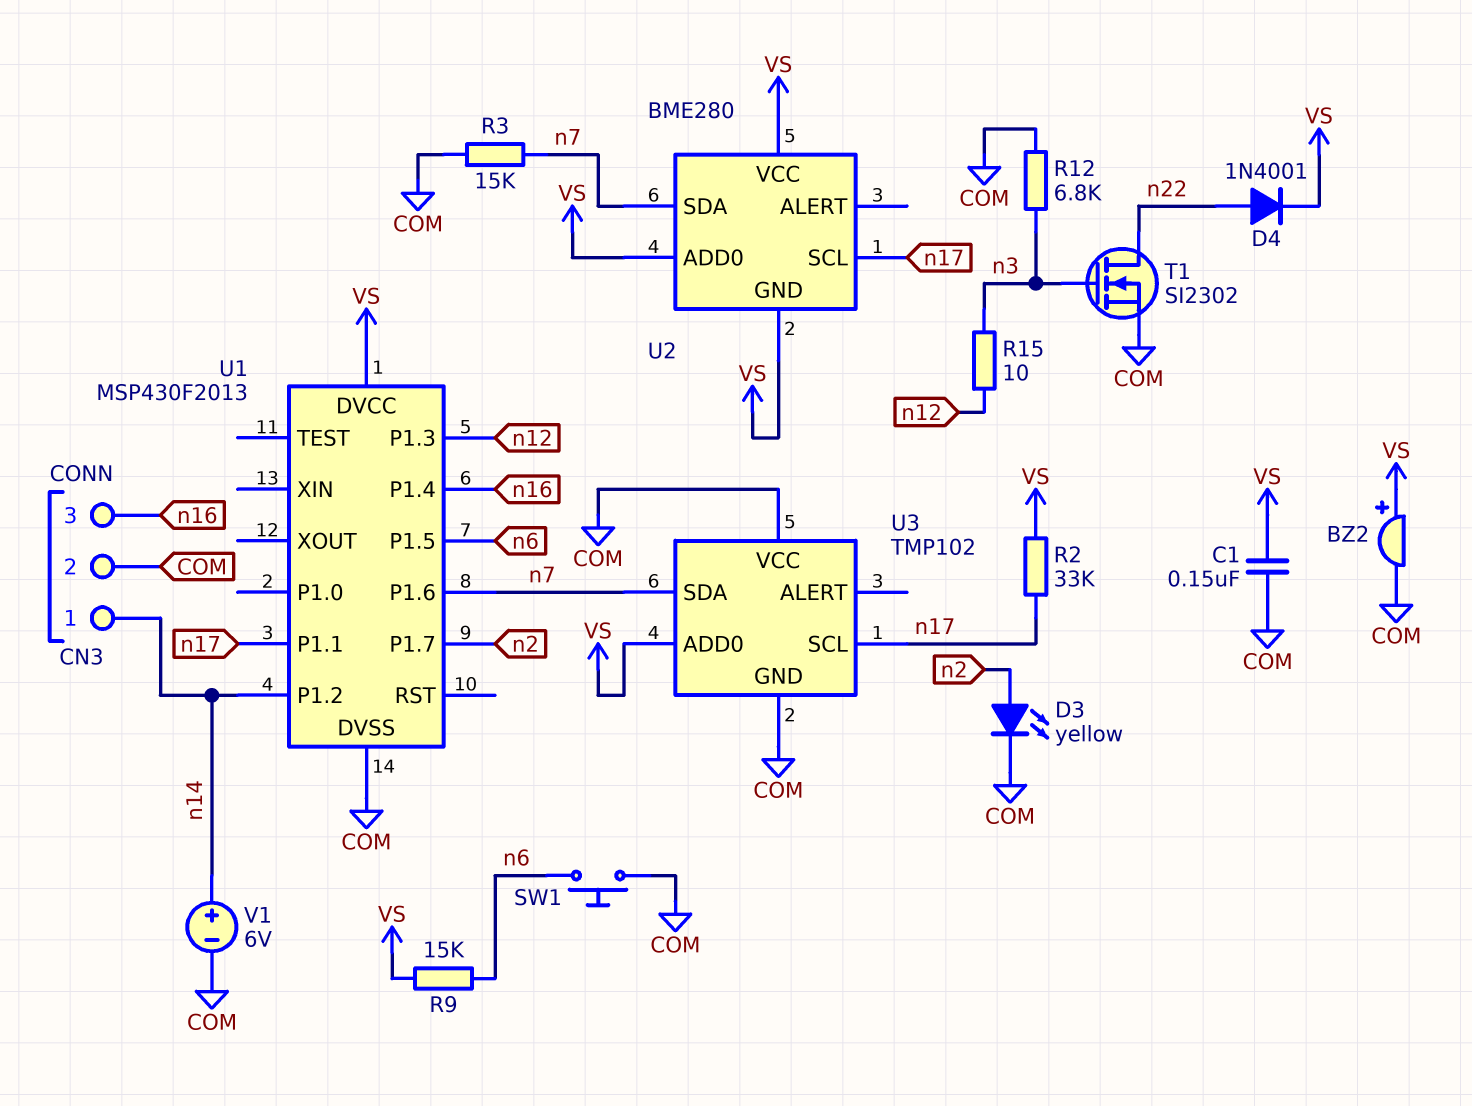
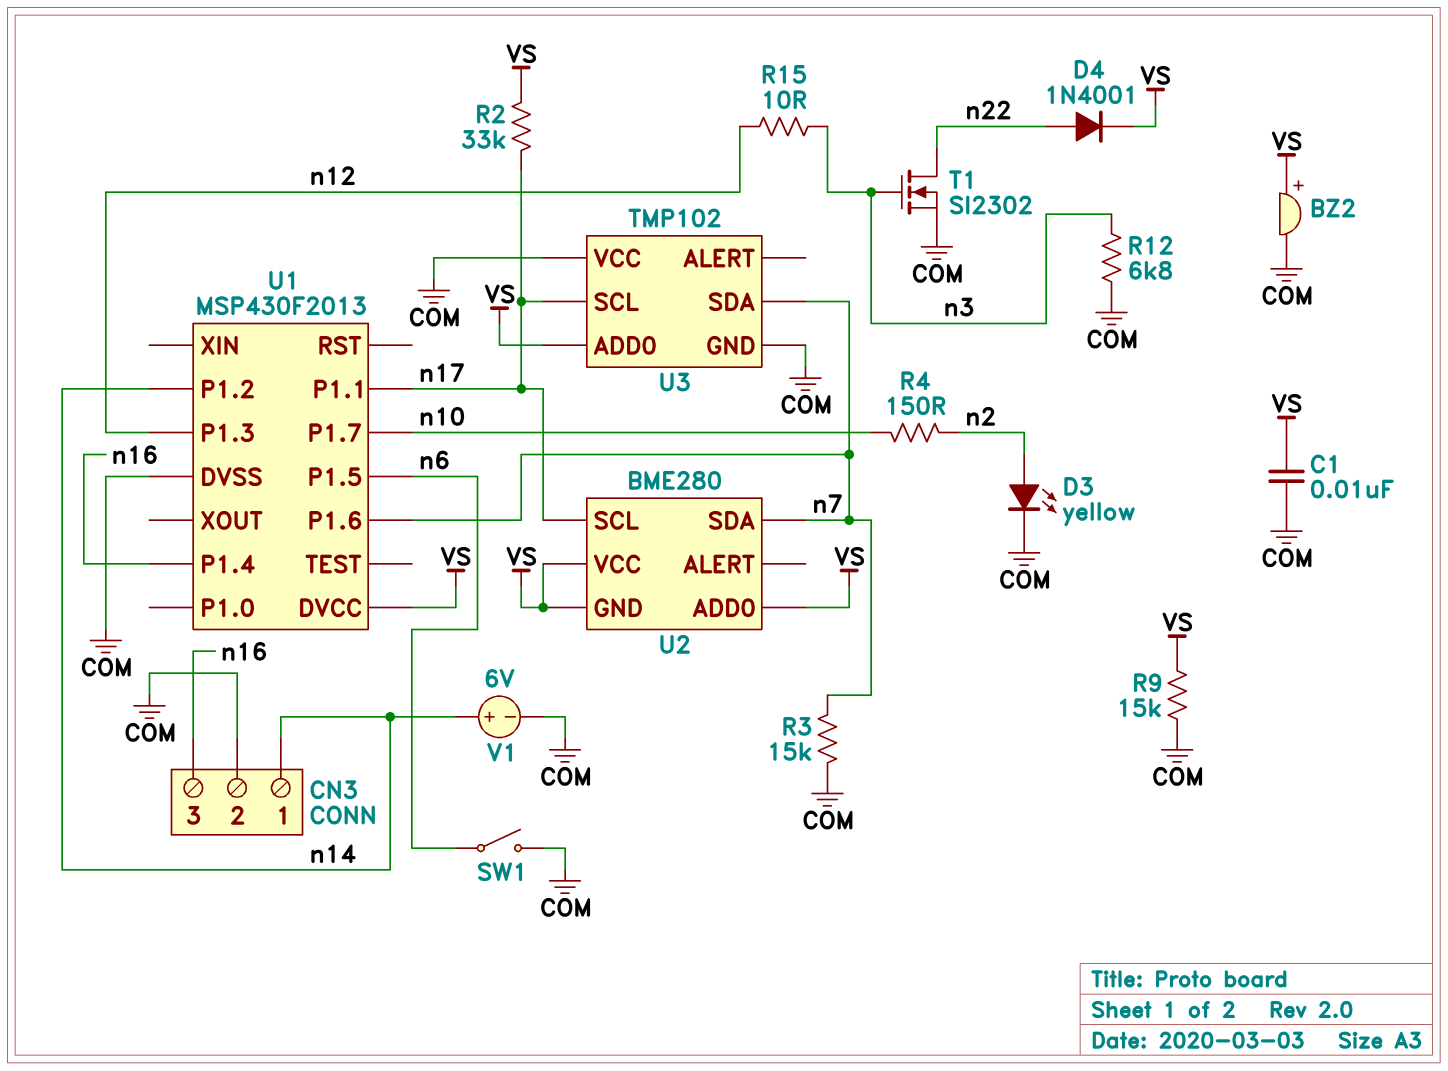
C1: 150nF (COM, VS) -> 10nF (COM, VS)
R4: none -> 150 (n2, n10)
R9: 15k (VS, n6) -> 15k (COM, VS)
SW1: button (COM, n6) -> switch (COM, n6)
U1 pin P1.7: n2 -> n10

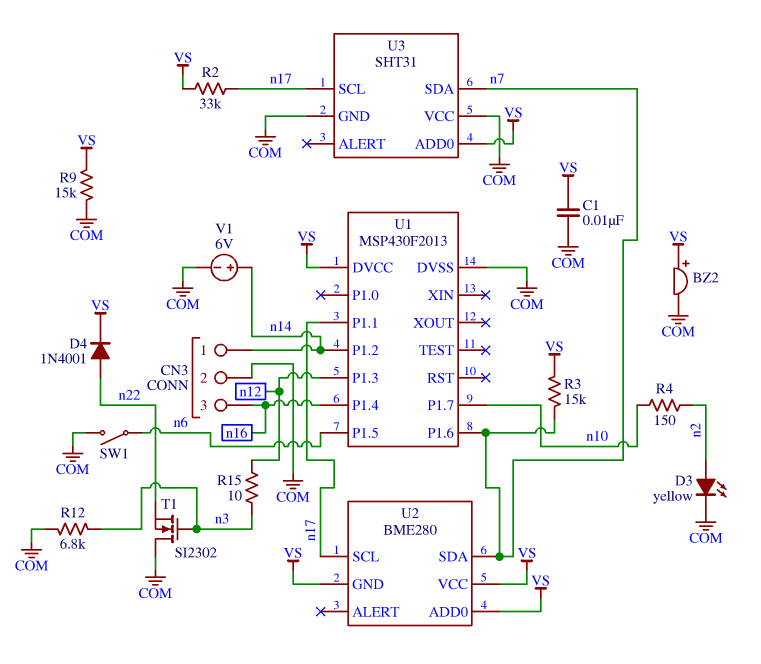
R3: 15k (COM, n7) -> 15k (VS, n7)
T1: NMOS SI2302 (G n3, D n22, S COM) -> NMOS SI2302 (G n3, D COM, S n22)
U3: TMP102 -> SHT31

